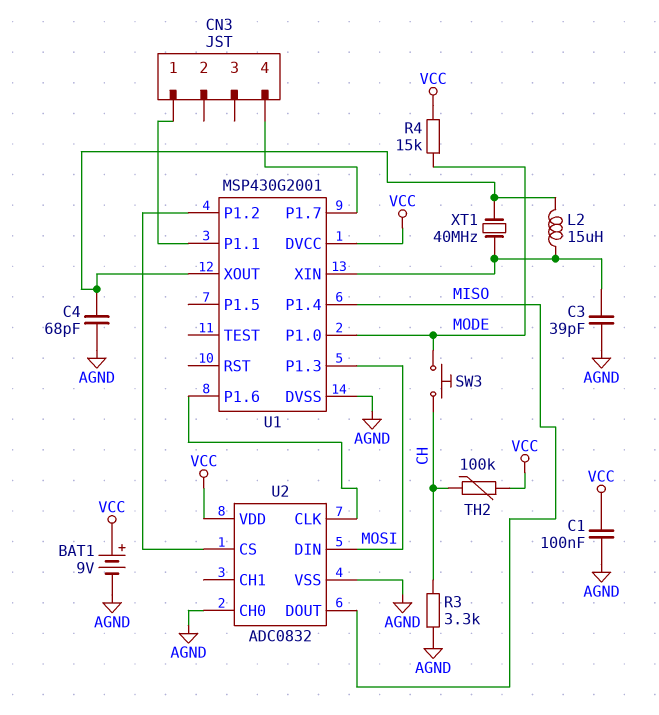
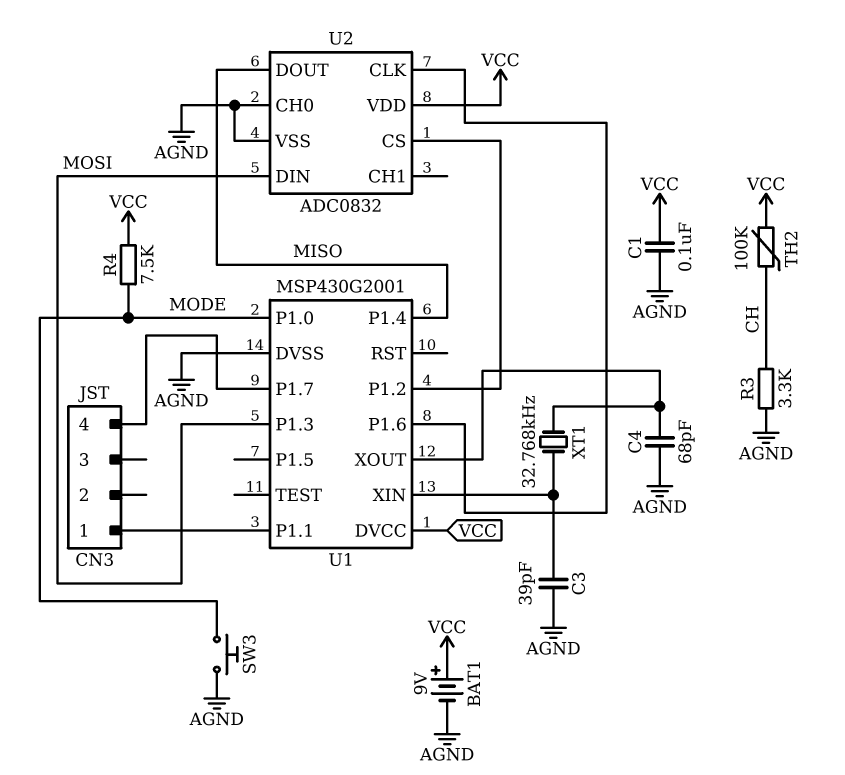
L2: 15uH (U1/XIN, U1/XOUT) -> none
R4: 15k (MODE, VCC) -> 7.5k (MODE, VCC)
SW3: button (CH, MODE) -> button (AGND, MODE)
XT1: 40MHz (U1/XIN, U1/XOUT) -> 32.768kHz (U1/XIN, U1/XOUT)

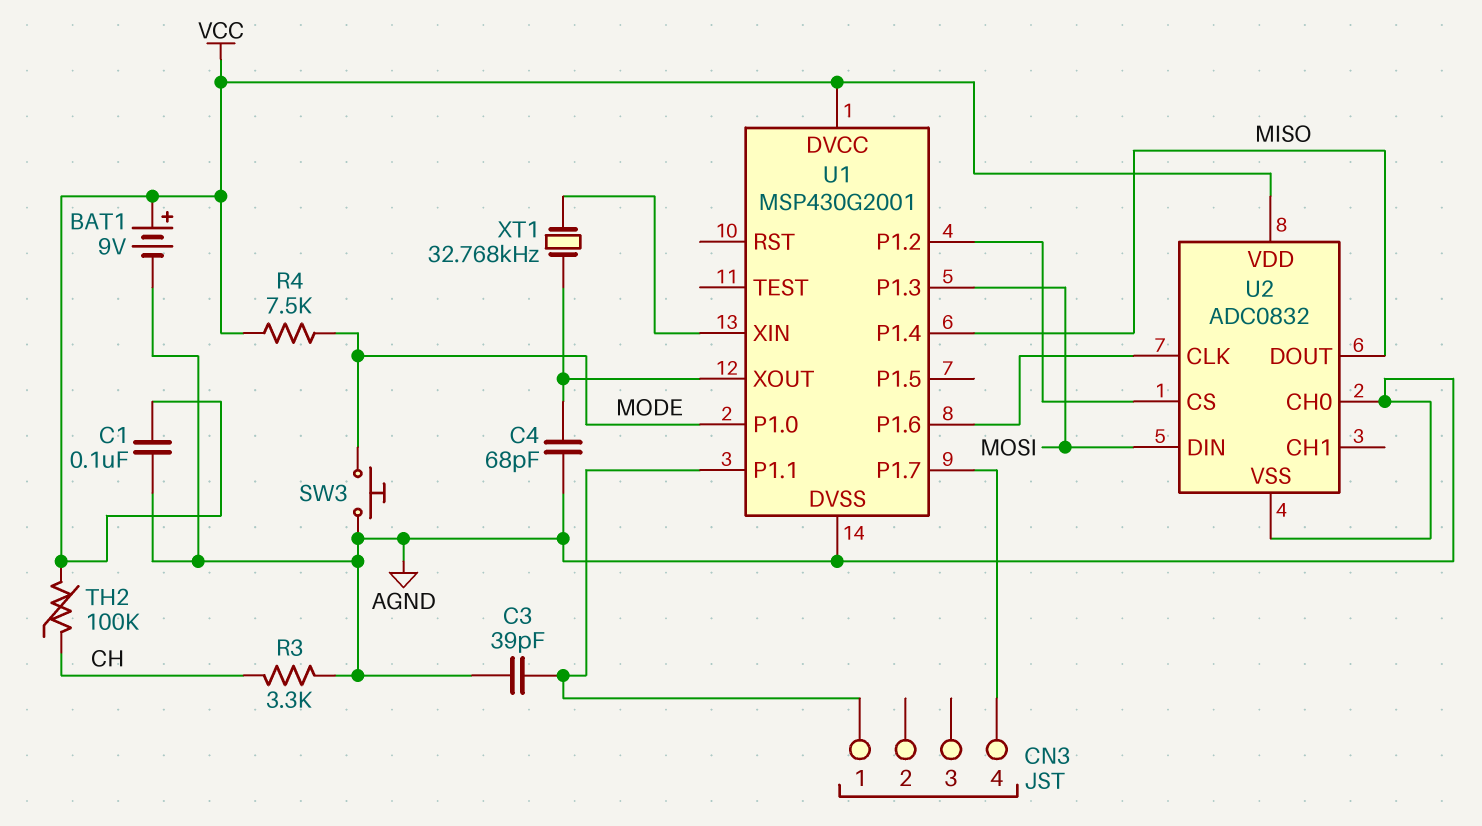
C3: 39pF (AGND, U1/XIN) -> 39pF (AGND, CN3/1)

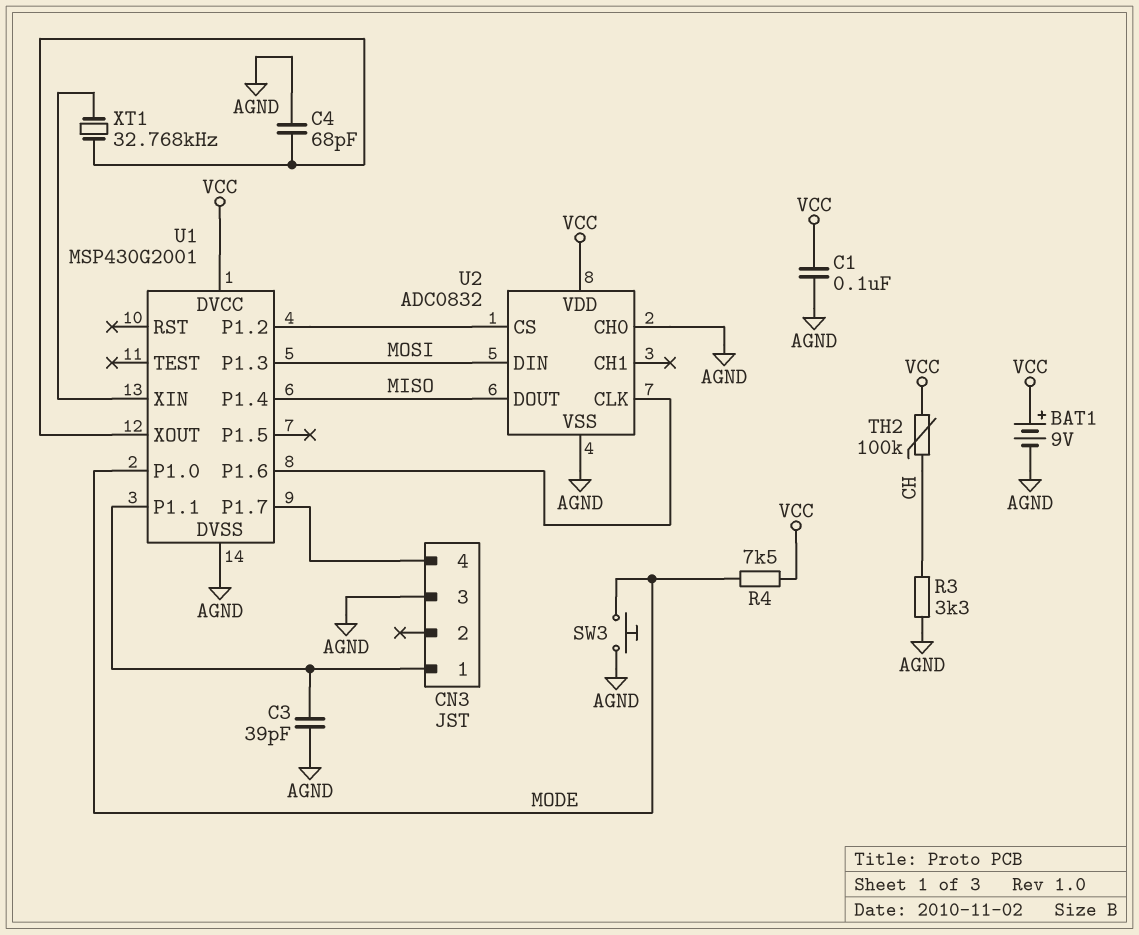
CN3 pin 3: none -> AGND

